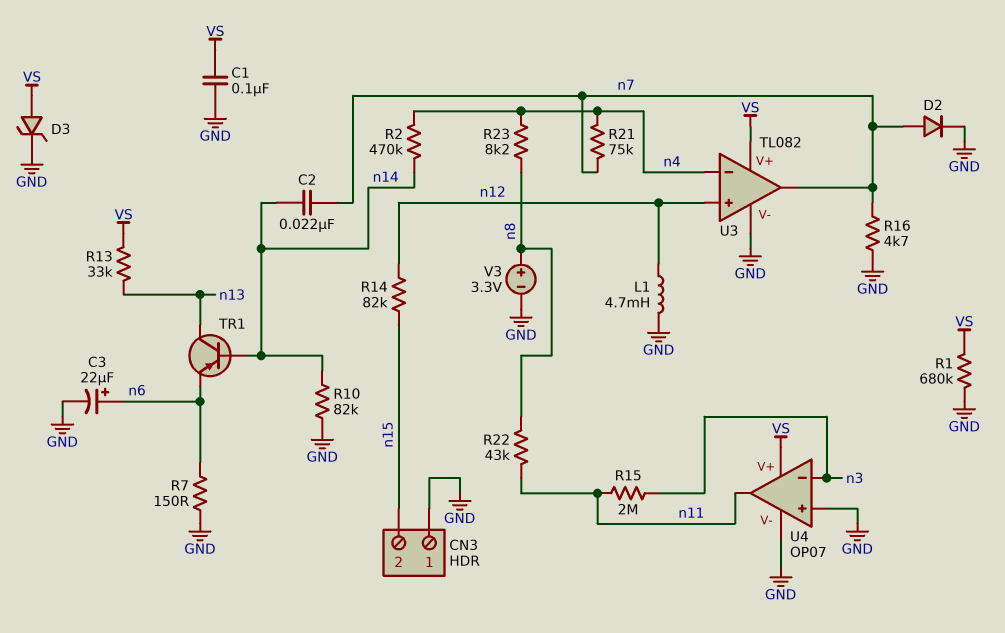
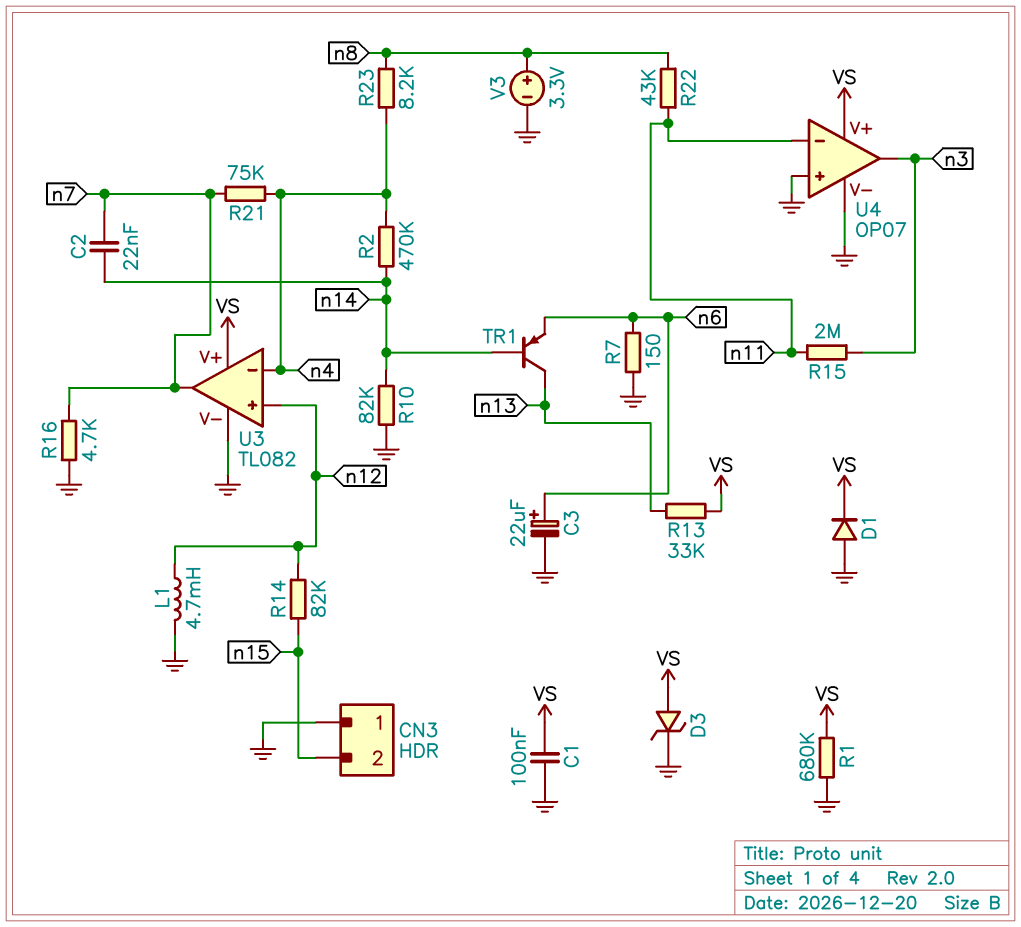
D1: none -> diode (A GND, K VS)
D2: diode (A n7, K GND) -> none
U4 pin in-: n3 -> n11
U4 pin out: n11 -> n3

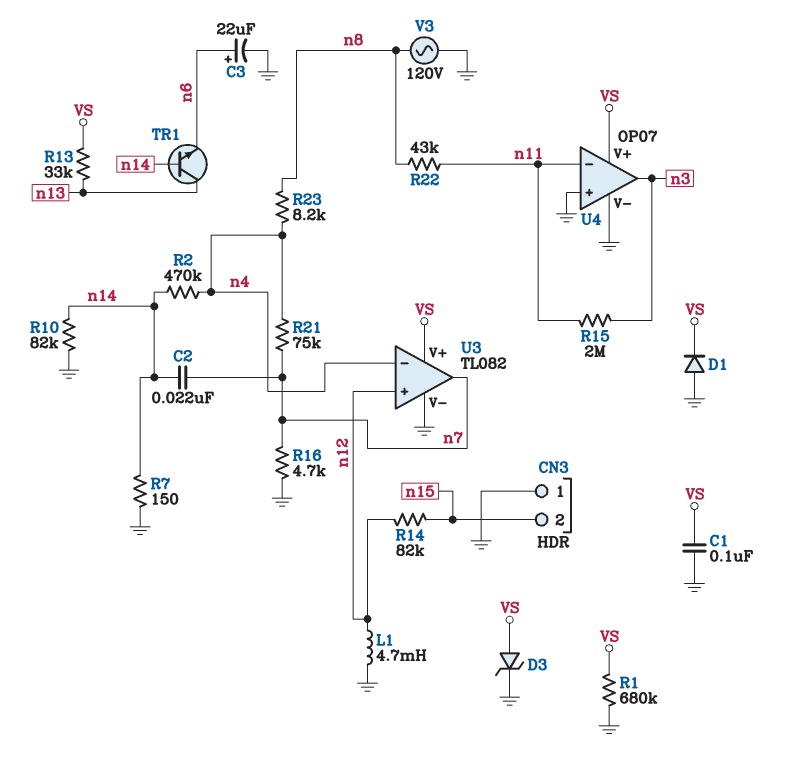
R7: 150 (GND, n6) -> 150 (GND, n14)
TR1: PNP (B n14, C n13, E n6) -> NPN (B n14, C n13, E n6)
V3: 3.3V (plus n8, minus GND) -> AC 120V (GND, n8)

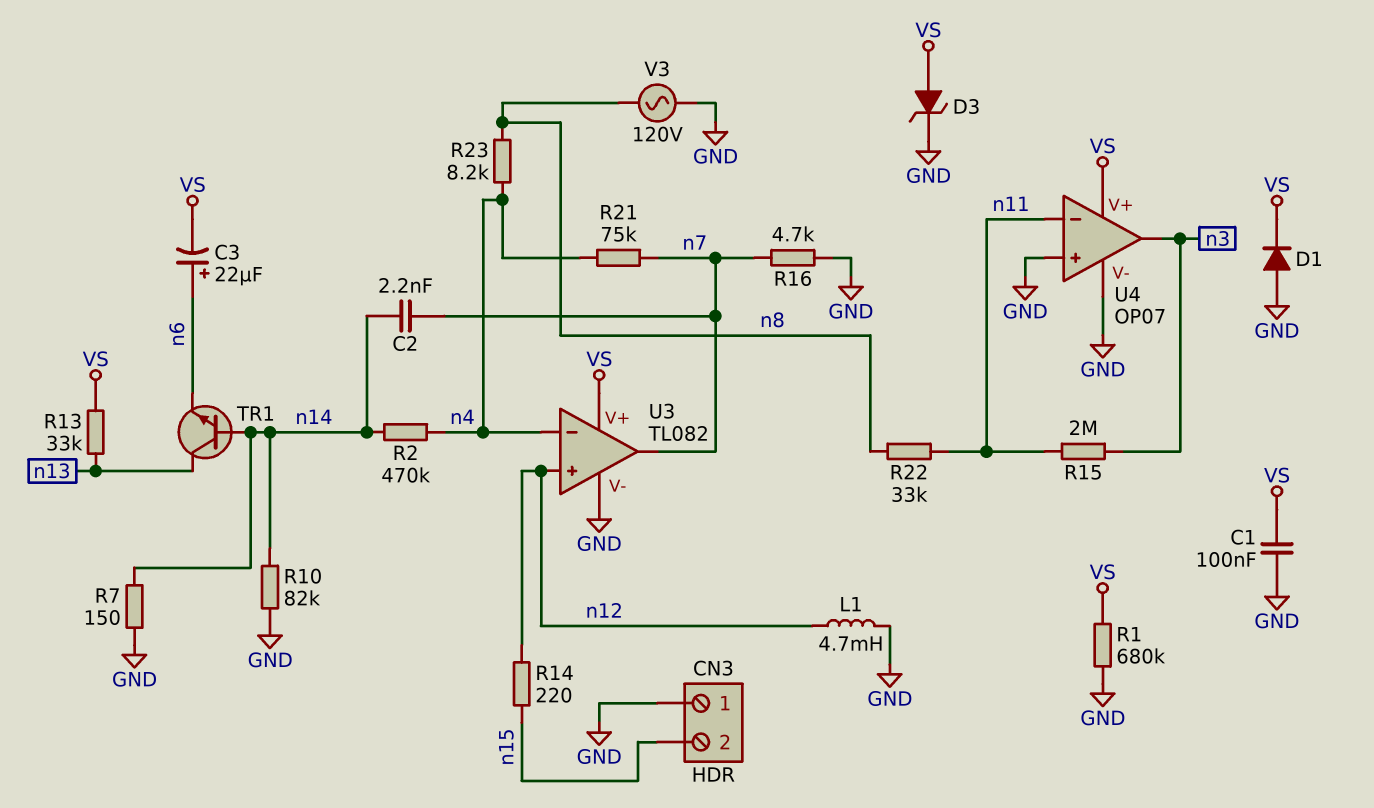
C2: 22nF (n7, n14) -> 2.2nF (n7, n14)
C3: 22uF (plus n6, minus GND) -> 22uF (plus n6, minus VS)
R14: 82k (n12, n15) -> 220 (n12, n15)
R22: 43k (n8, n11) -> 33k (n8, n11)

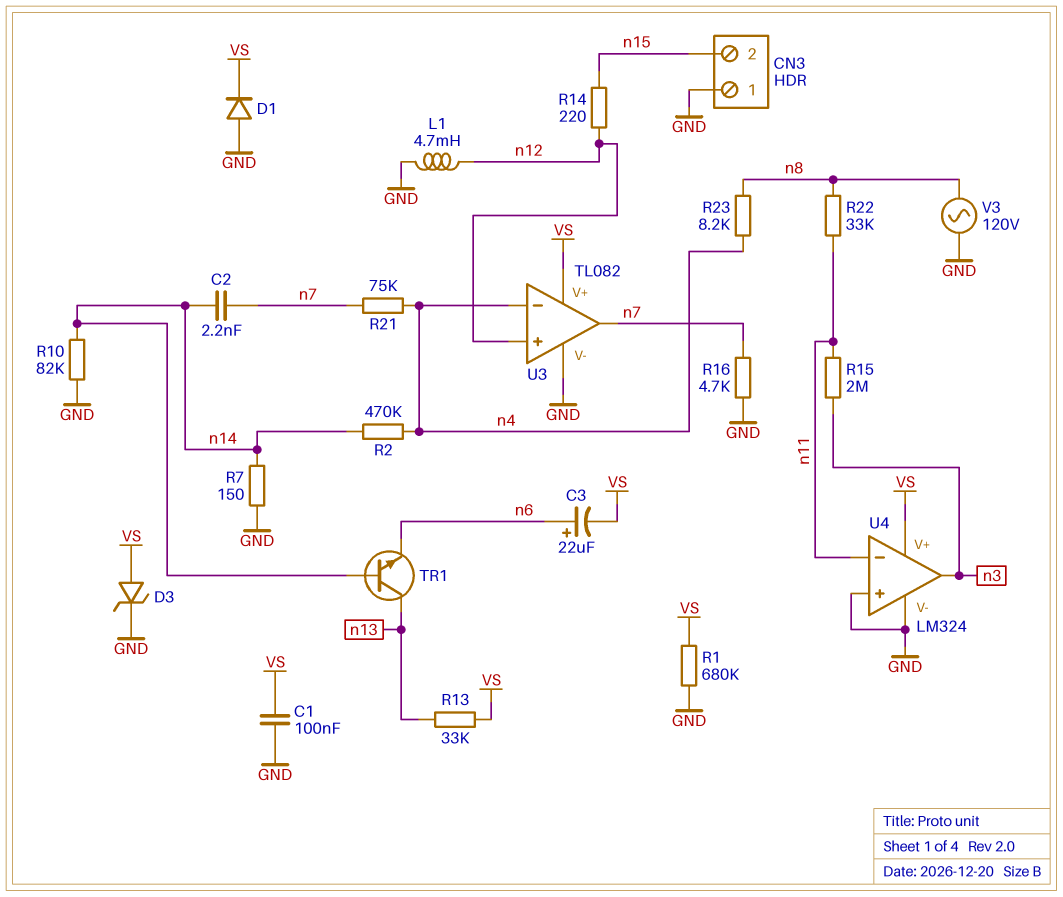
U4: OP07 -> LM324

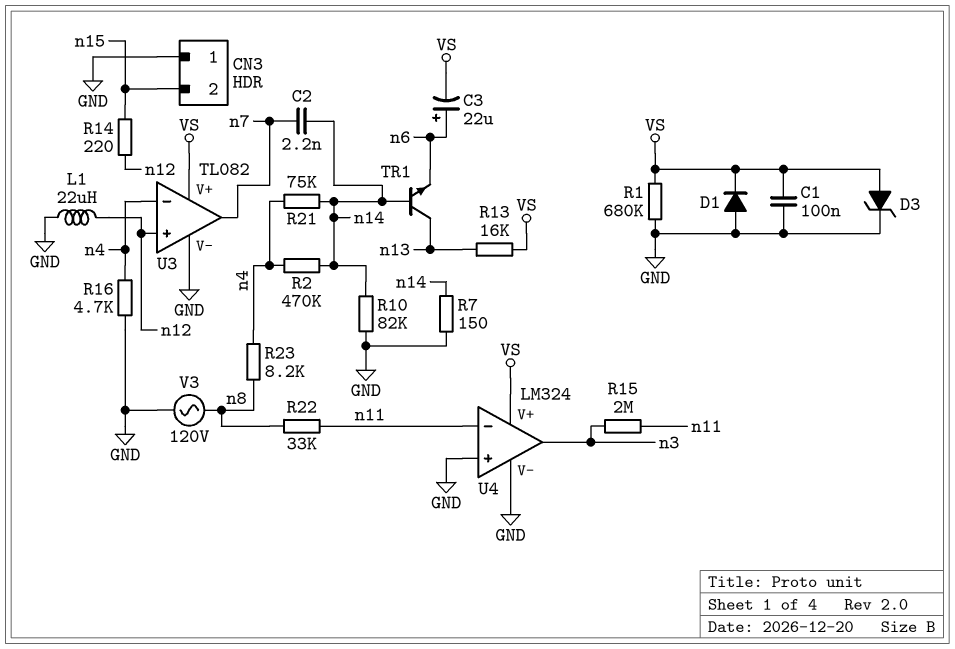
L1: 4.7mH (GND, n12) -> 22uH (GND, n12)
R13: 33k (VS, n13) -> 16k (VS, n13)
R16: 4.7k (GND, n7) -> 4.7k (GND, n4)
R21: 75k (n4, n7) -> 75k (n4, n14)

